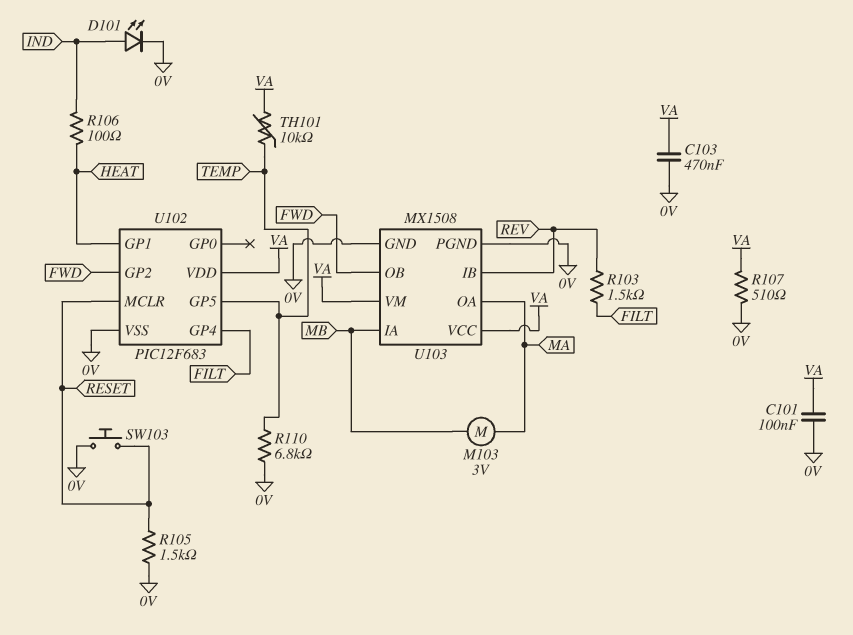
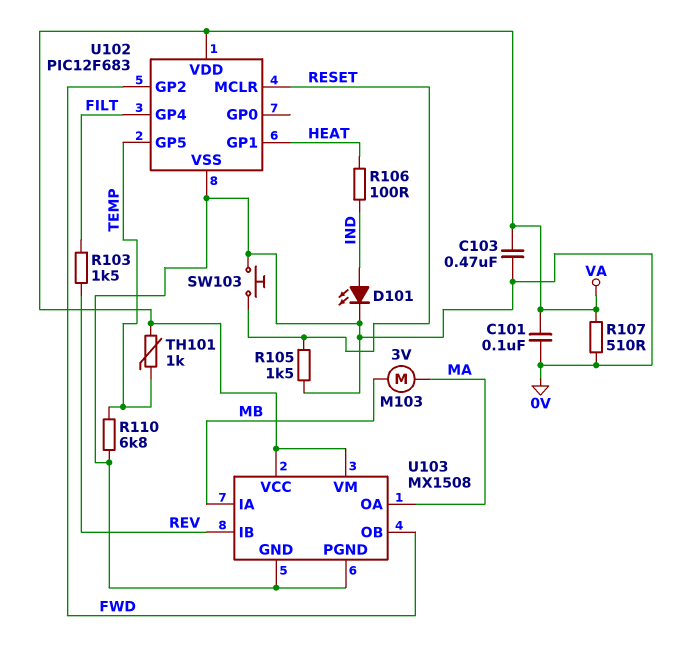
TH101: 10k (TEMP, VA) -> 1k (TEMP, VA)

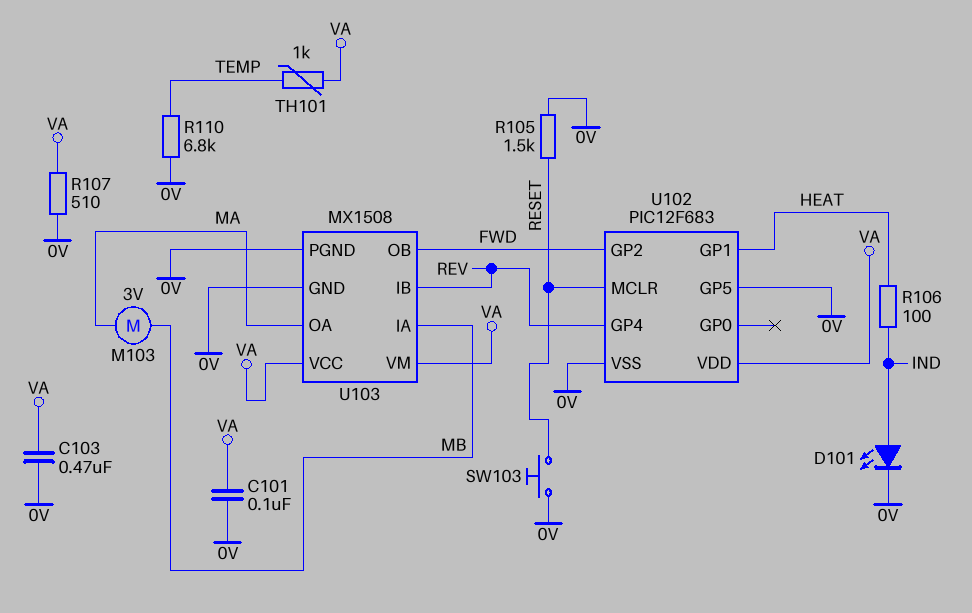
R103: 1.5k (FILT, REV) -> none
U102 pin GP4: FILT -> REV
U102 pin GP5: TEMP -> 0V

